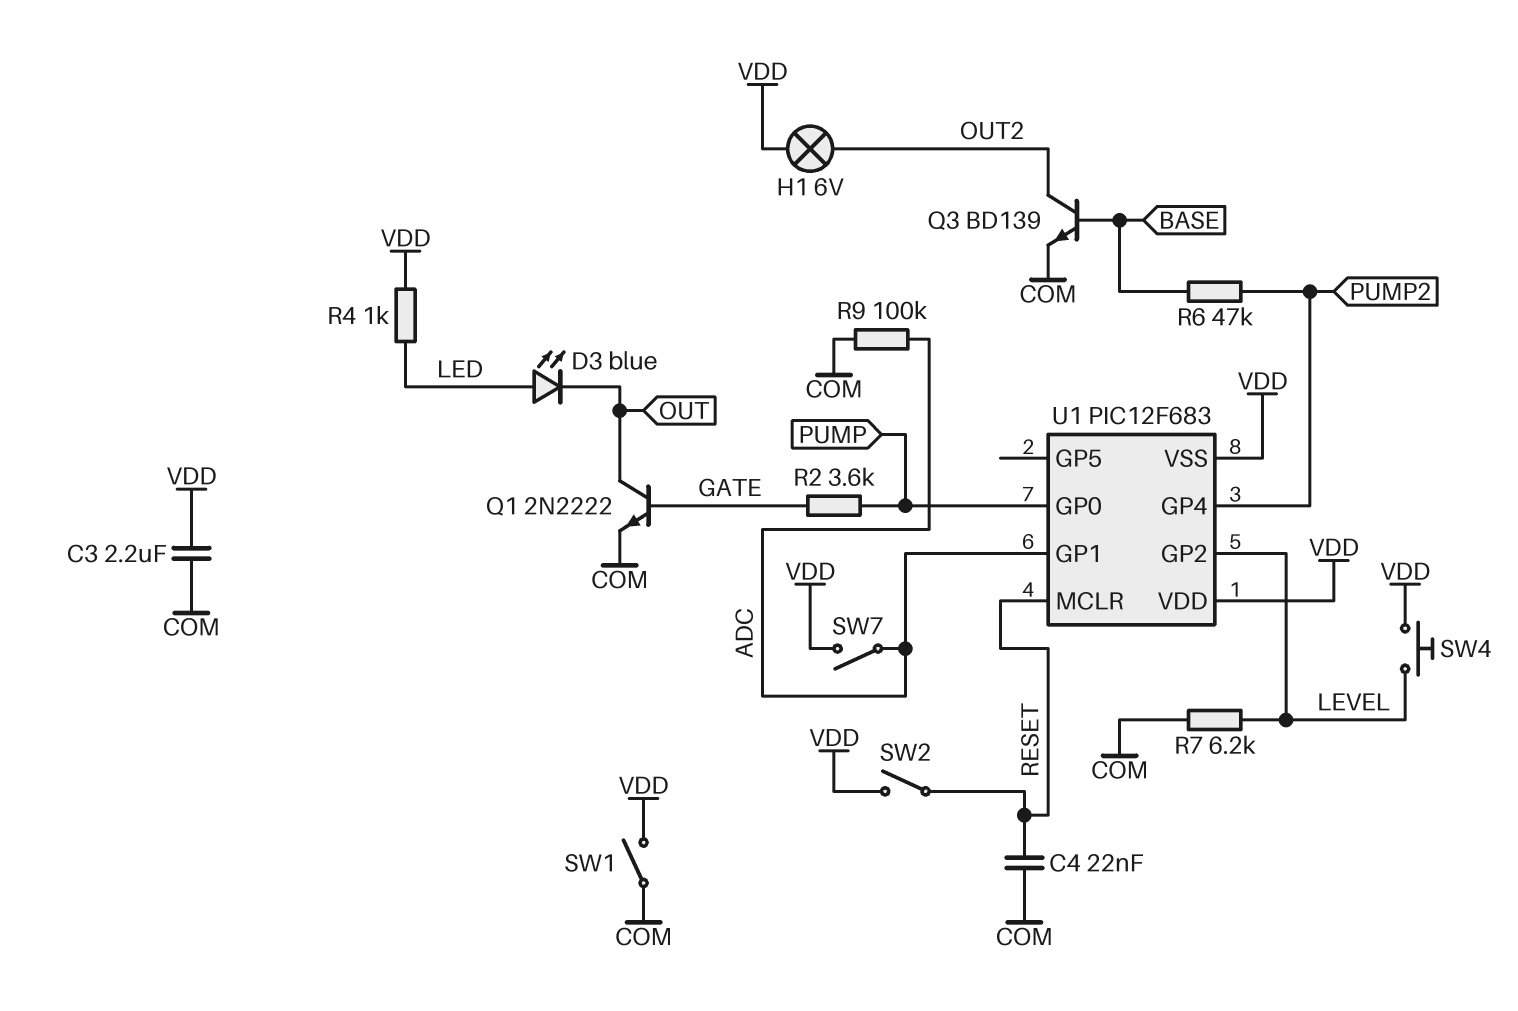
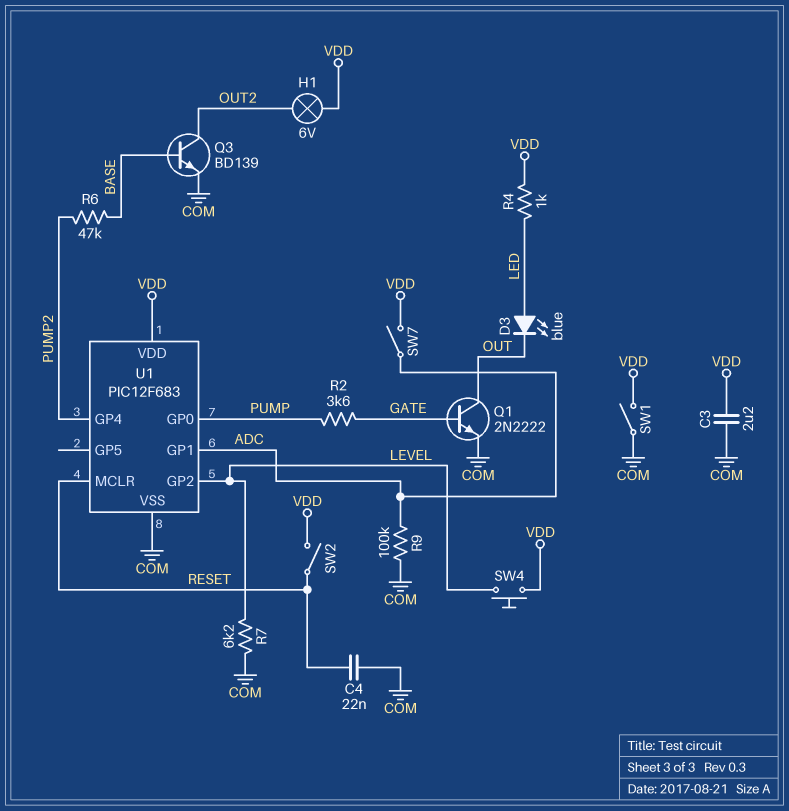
U1 pin VSS: VDD -> COM

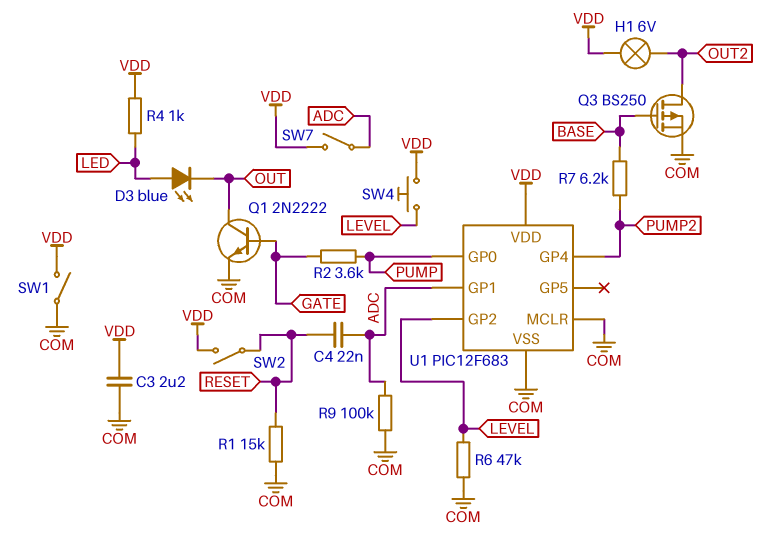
C4: 22nF (COM, RESET) -> 22nF (ADC, RESET)
Q3: NPN BD139 (B BASE, C OUT2, E COM) -> PMOS BS250 (G BASE, D OUT2, S COM)
R1: none -> 15k (COM, RESET)
R6: 47k (BASE, PUMP2) -> 47k (COM, LEVEL)
R7: 6.2k (COM, LEVEL) -> 6.2k (BASE, PUMP2)
U1 pin MCLR: RESET -> COM

